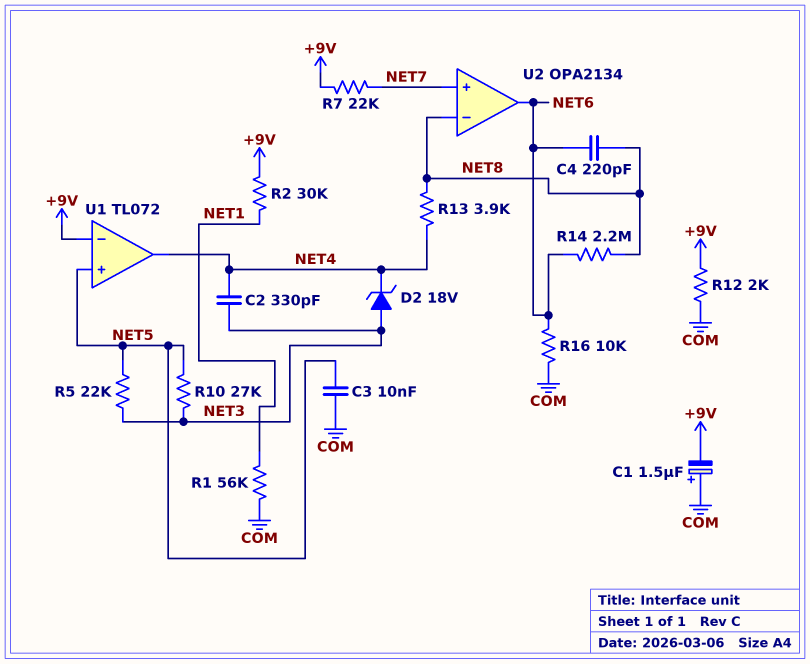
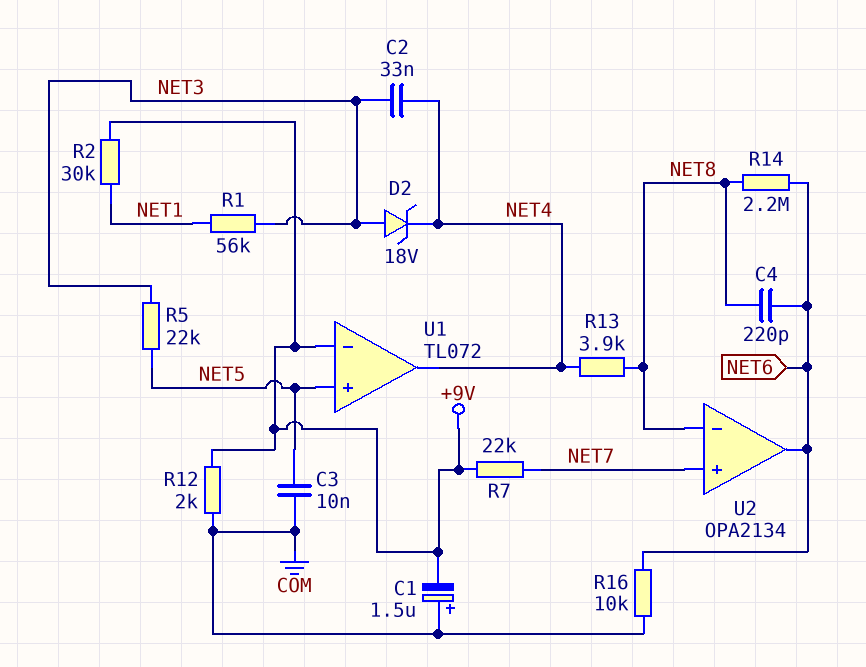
C2: 330pF (NET3, NET4) -> 33nF (NET3, NET4)
R1: 56k (COM, NET1) -> 56k (NET1, NET3)
R10: 27k (NET3, NET5) -> none

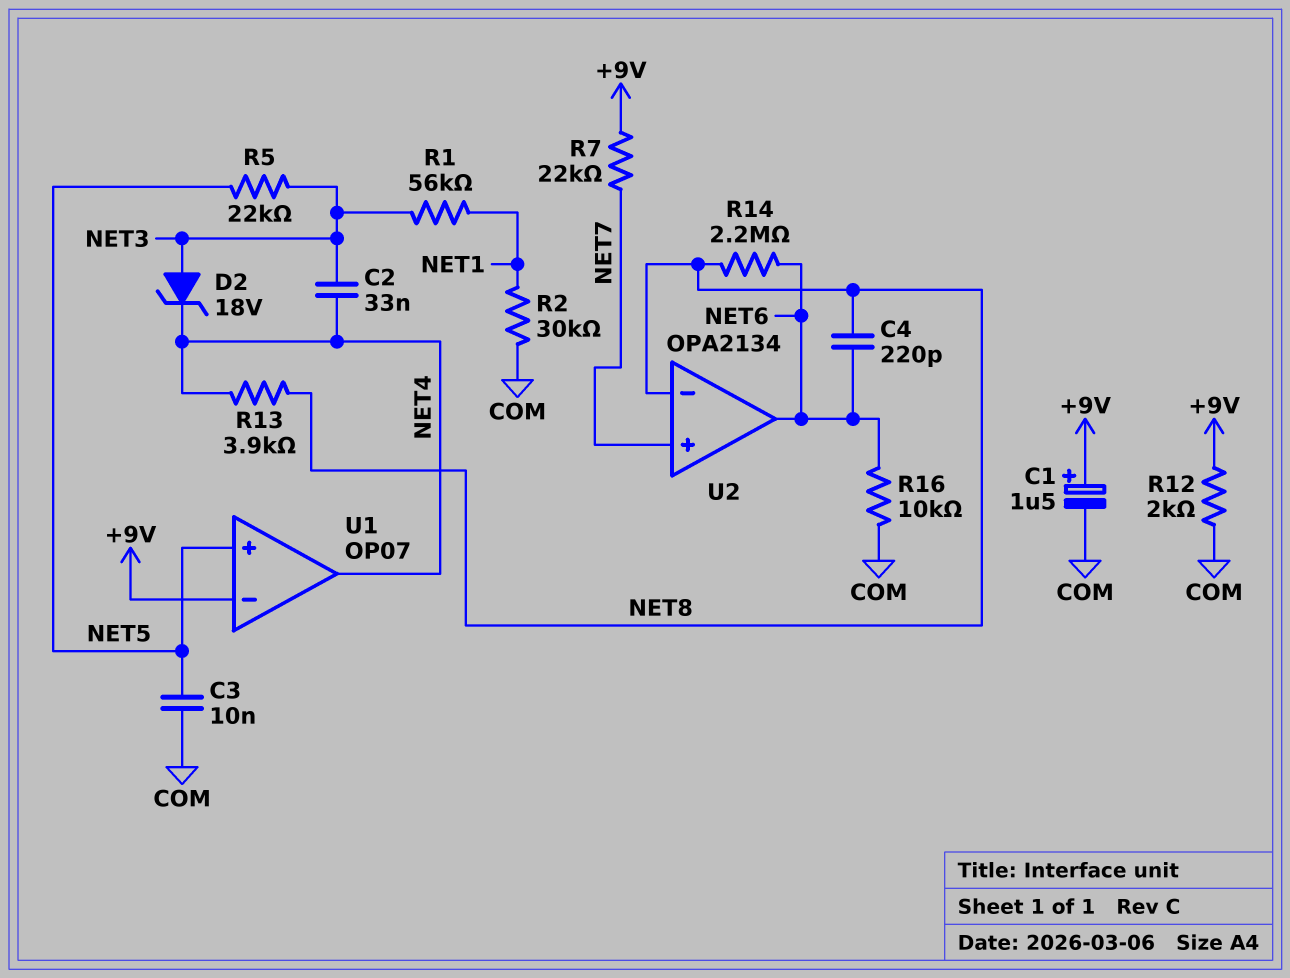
C1: 1.5uF (plus COM, minus +9V) -> 1.5uF (plus +9V, minus COM)
R2: 30k (+9V, NET1) -> 30k (COM, NET1)
U1: TL072 -> OP07

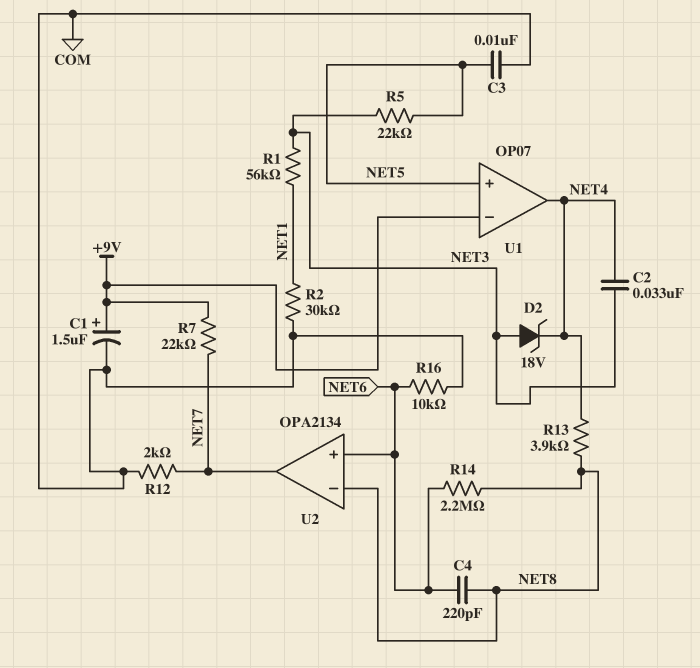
R12: 2k (+9V, COM) -> 2k (COM, NET7)
U2 pin in+: NET7 -> NET6
U2 pin out: NET6 -> NET7

